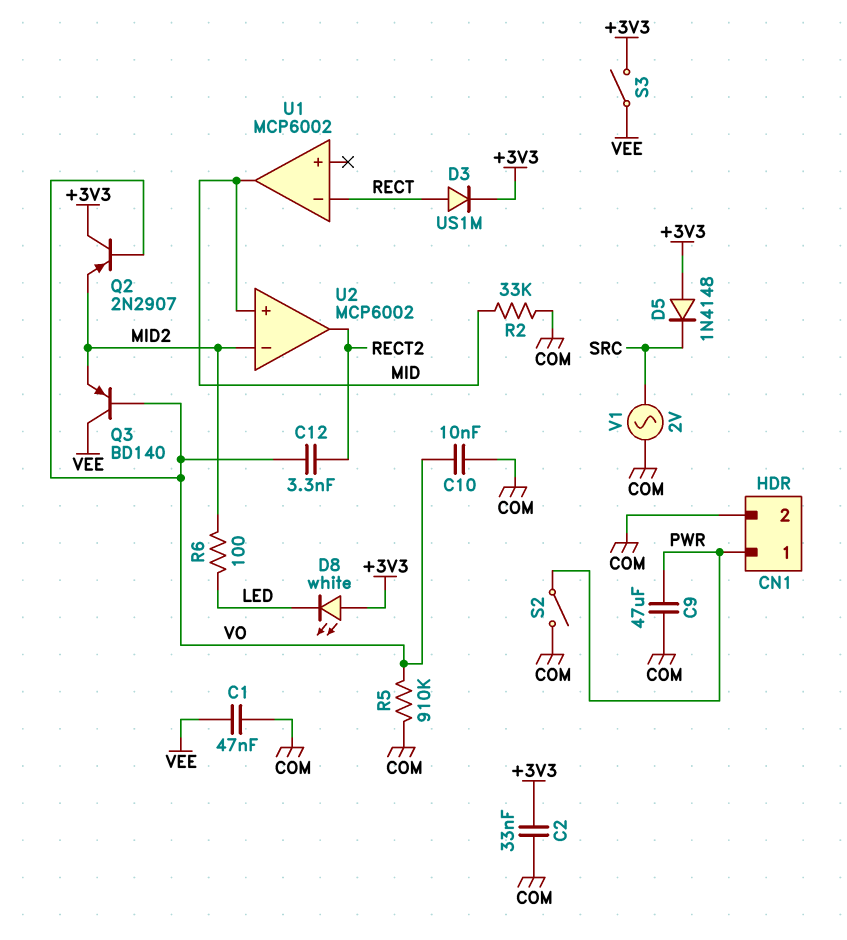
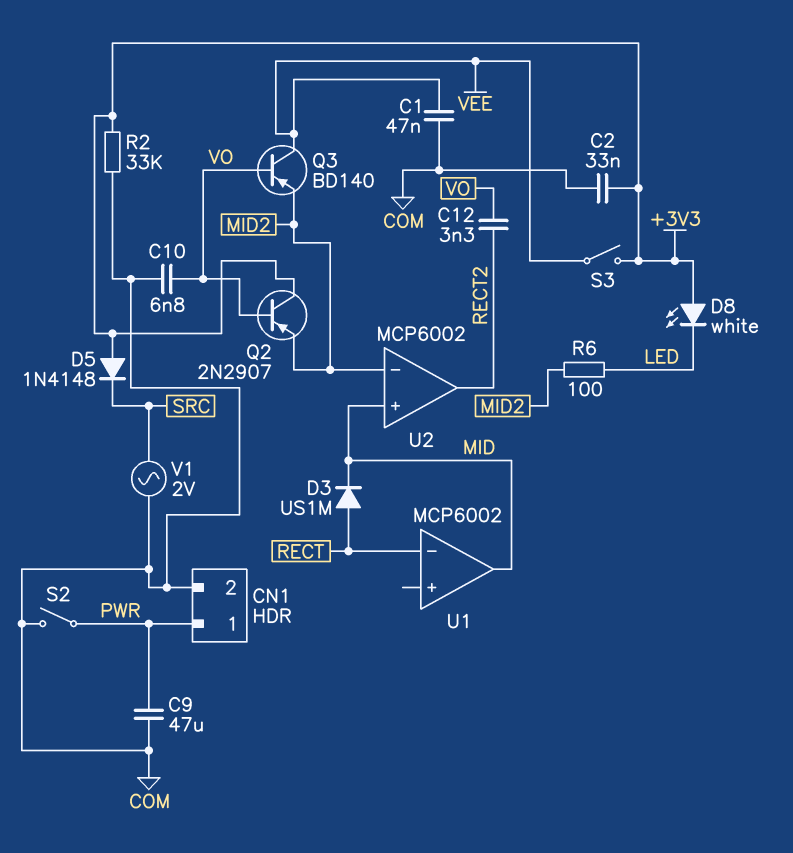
C10: 10nF (COM, VO) -> 6.8nF (COM, VO)
D3: diode US1M (A RECT, K +3V3) -> diode US1M (A RECT, K MID)
R2: 33k (COM, MID) -> 33k (+3V3, COM)
R5: 910k (COM, VO) -> none

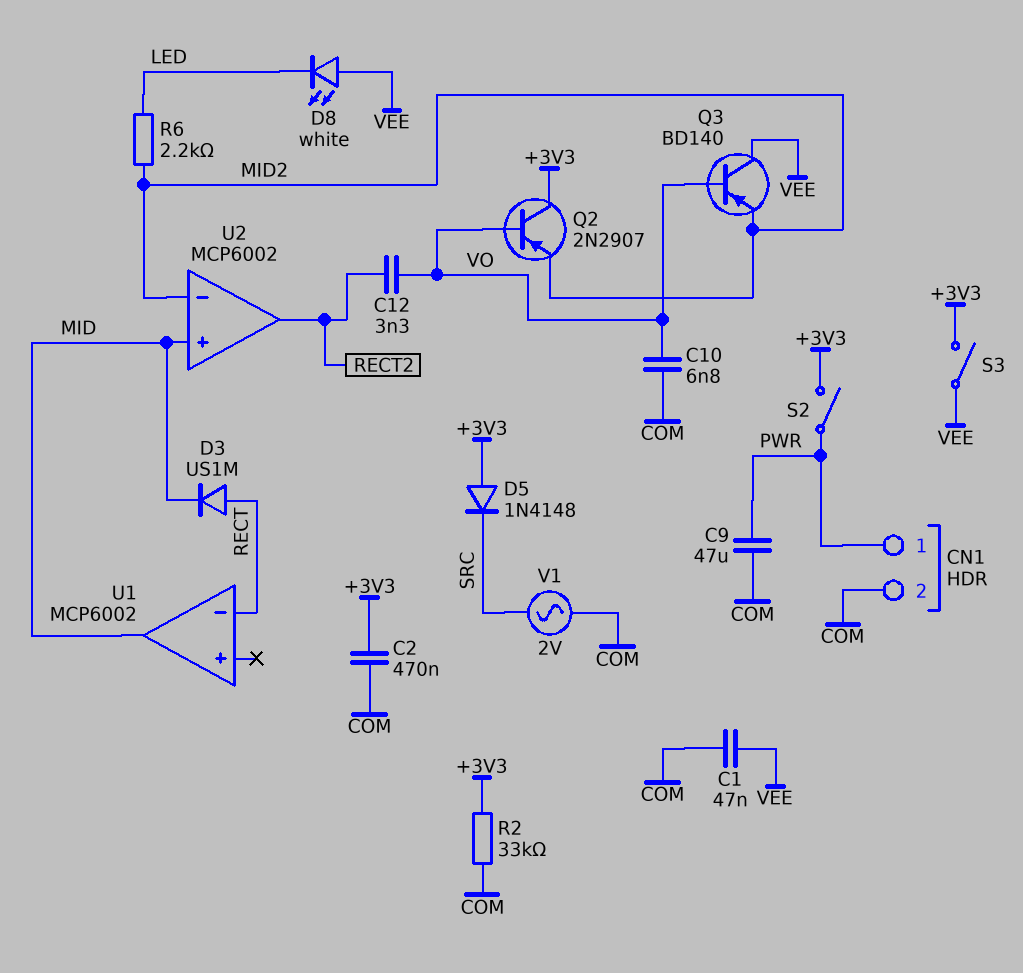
C2: 33nF (+3V3, COM) -> 470nF (+3V3, COM)
D8: LED white (A +3V3, K LED) -> LED white (A VEE, K LED)
R6: 100 (LED, MID2) -> 2.2k (LED, MID2)
S2: switch (COM, PWR) -> switch (+3V3, PWR)

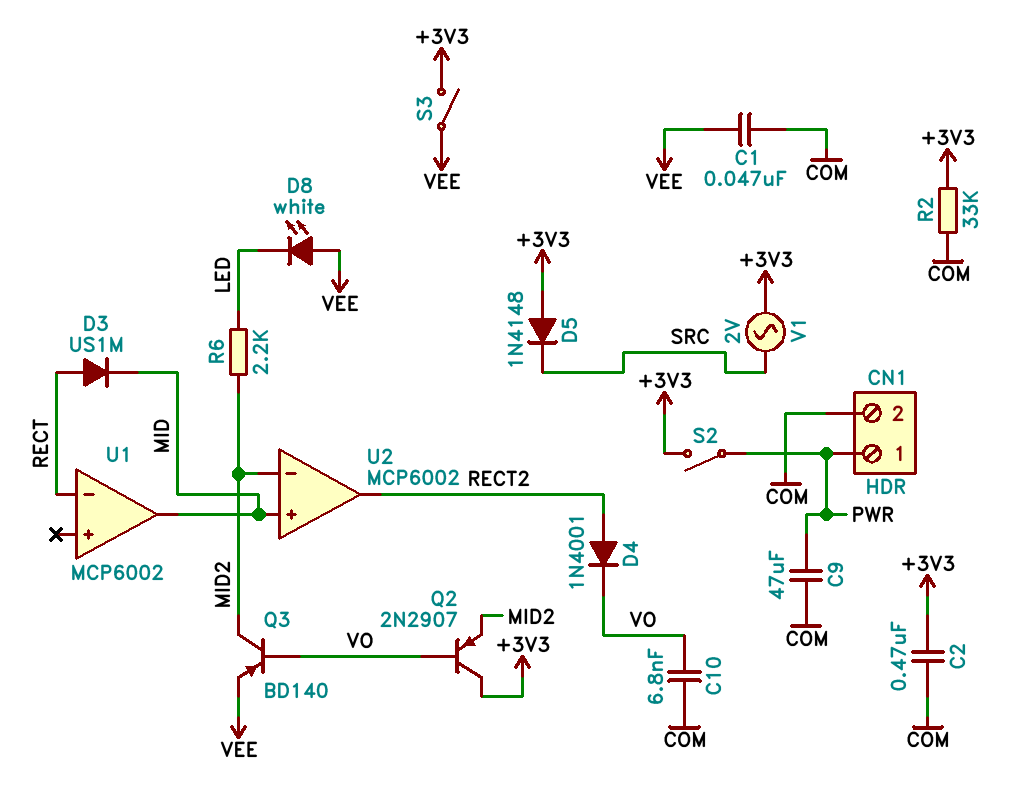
C12: 3.3nF (RECT2, VO) -> none
D4: none -> diode 1N4001 (A RECT2, K VO)
Q3: PNP BD140 (B VO, C VEE, E MID2) -> PNP BD140 (B VO, C MID2, E VEE)
V1: AC 2V (COM, SRC) -> AC 2V (+3V3, SRC)

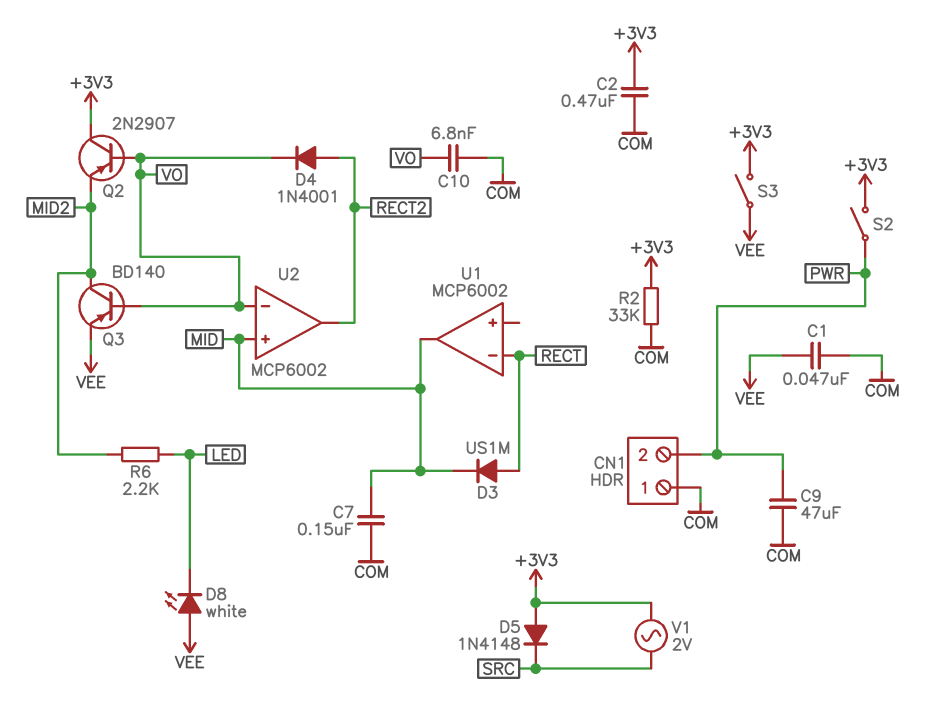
C7: none -> 150nF (COM, MID)
CN1 pin 1: PWR -> COM
CN1 pin 2: COM -> PWR
U2 pin in-: MID2 -> VO

